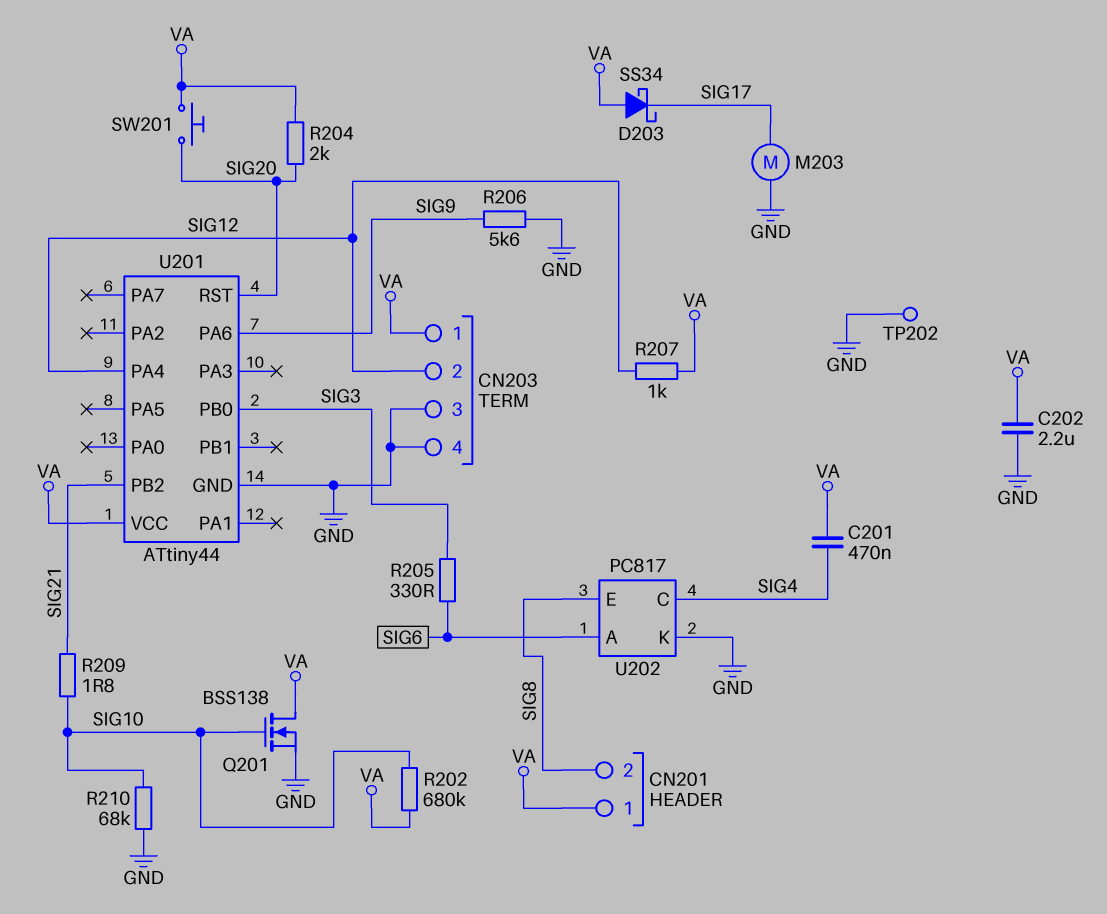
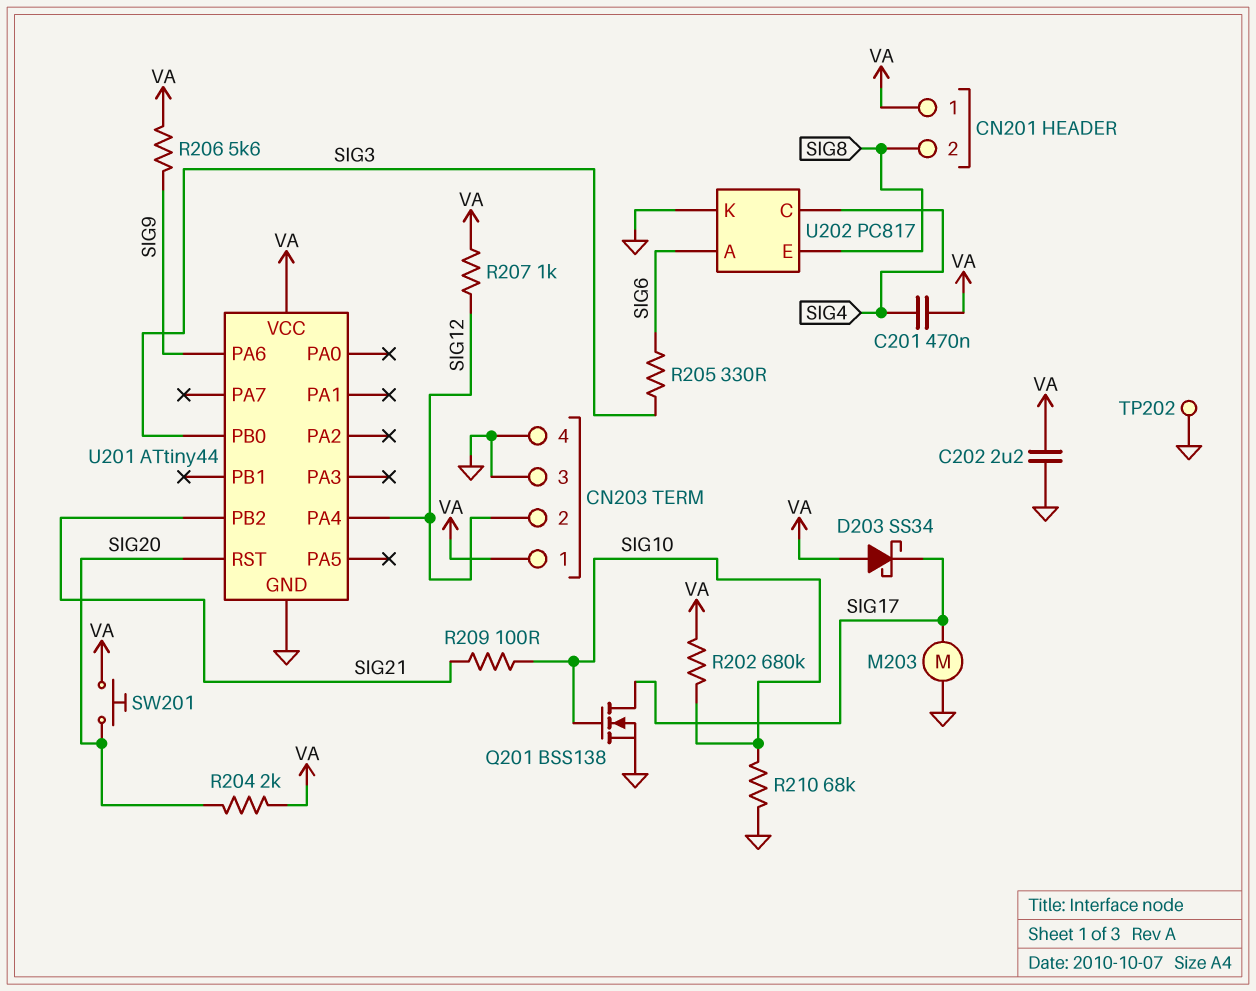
Q201: NMOS BSS138 (G SIG10, D VA, S GND) -> NMOS BSS138 (G SIG10, D SIG17, S GND)
R206: 5.6k (GND, SIG9) -> 5.6k (SIG9, VA)
R209: 1.8 (SIG10, SIG21) -> 100 (SIG10, SIG21)

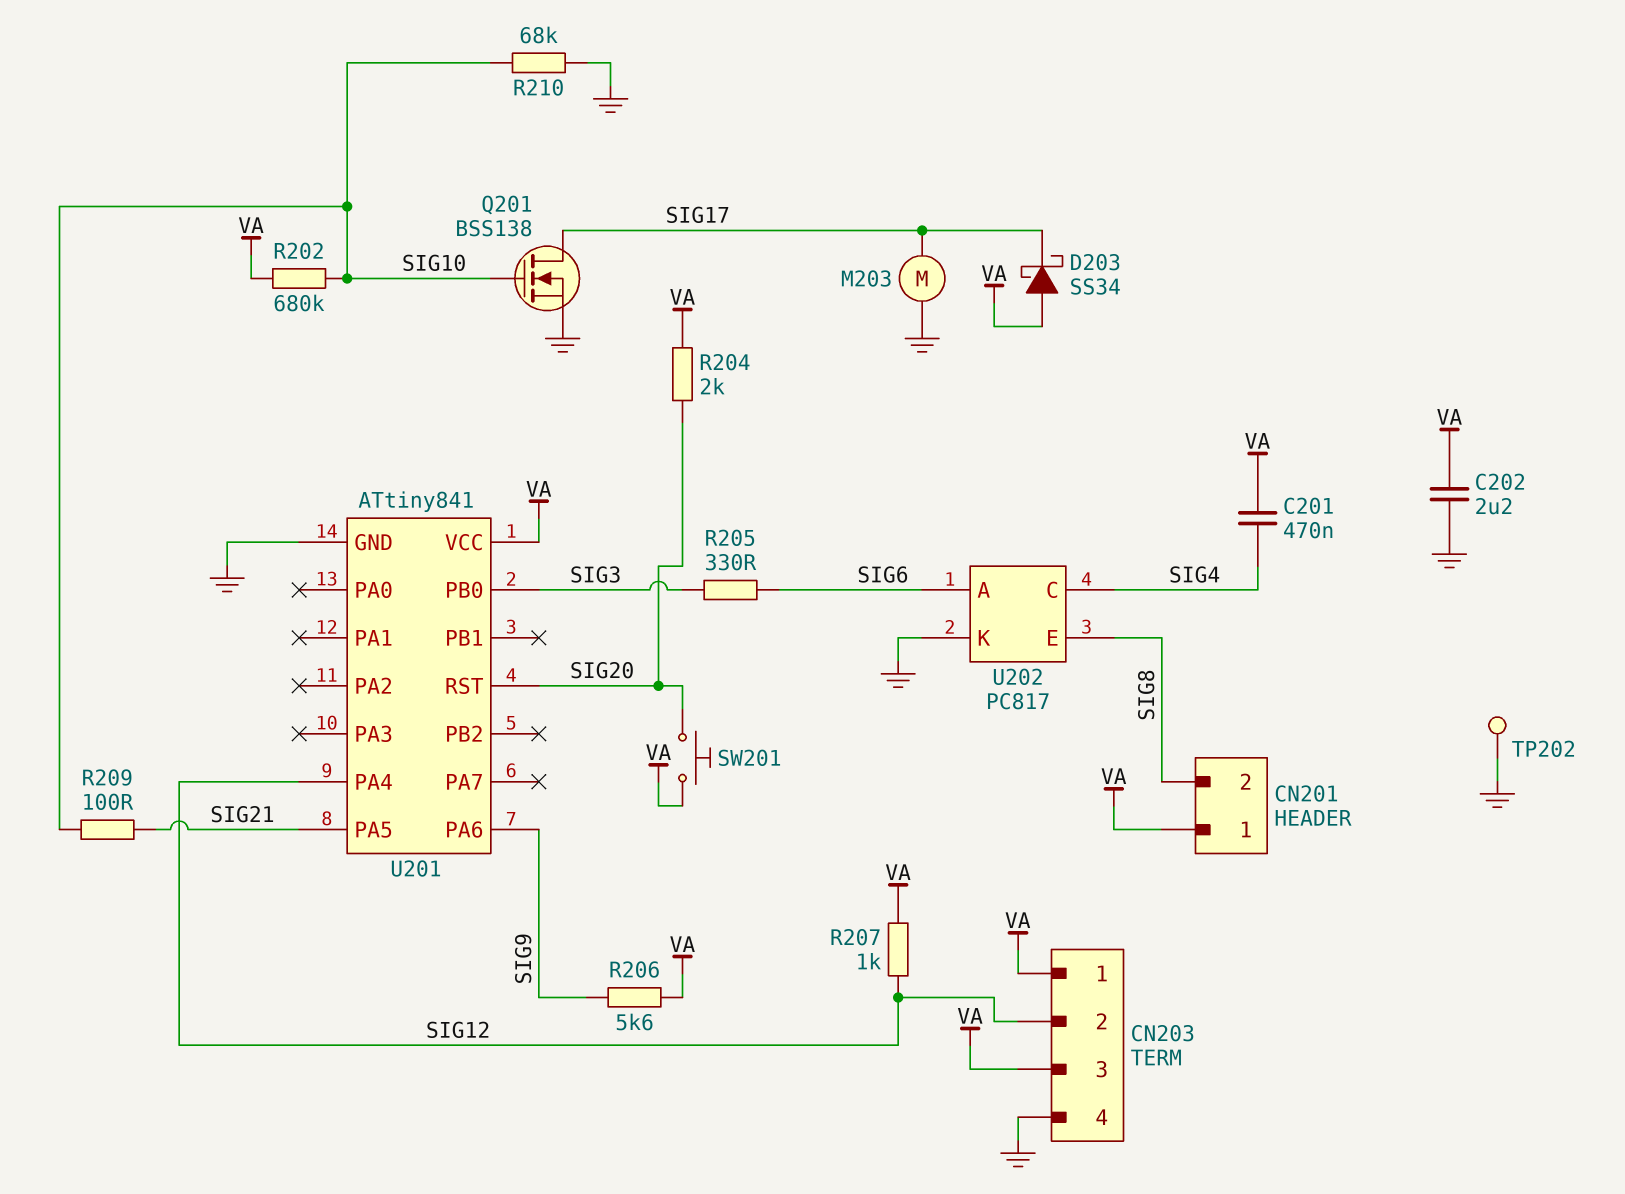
CN203 pin 3: GND -> VA
U201: ATtiny44 -> ATtiny841
U201 pin PA5: none -> SIG21
U201 pin PB2: SIG21 -> none

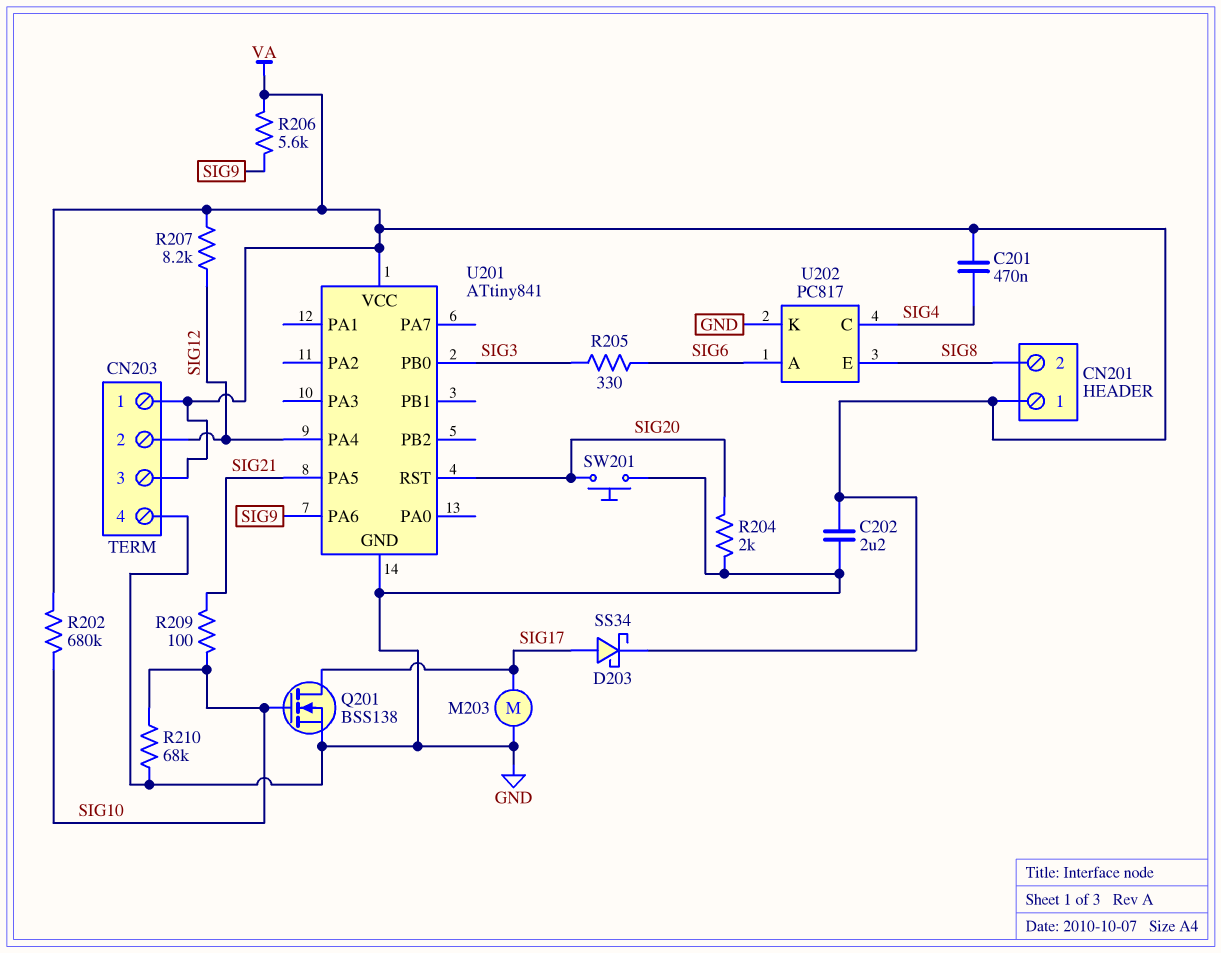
D203: schottky SS34 (A VA, K SIG17) -> schottky SS34 (A SIG17, K VA)
R204: 2k (SIG20, VA) -> 2k (GND, SIG20)
R207: 1k (SIG12, VA) -> 8.2k (SIG12, VA)
SW201: button (SIG20, VA) -> button (GND, SIG20)
TP202: test point (GND) -> none

